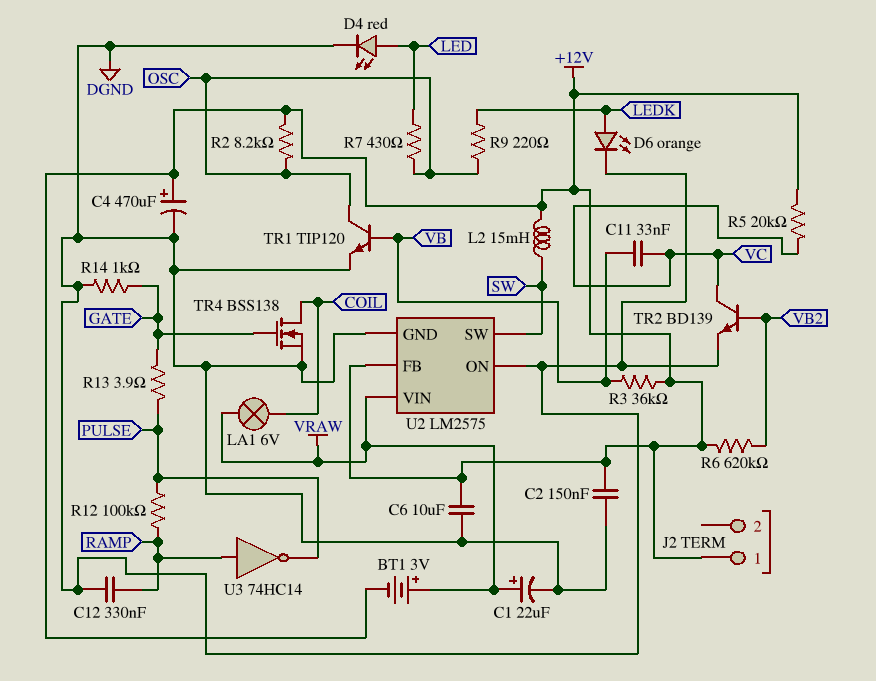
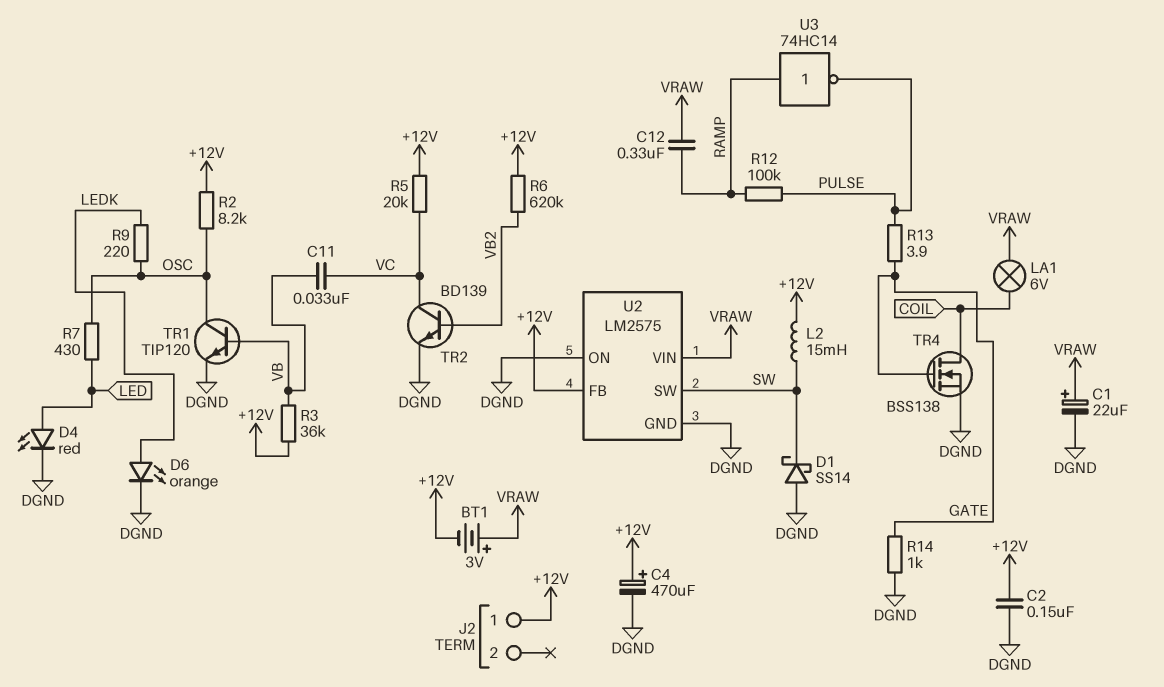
C6: 10uF (+12V, DGND) -> none
C12: 330nF (DGND, RAMP) -> 330nF (RAMP, VRAW)
D1: none -> schottky SS14 (A DGND, K SW)

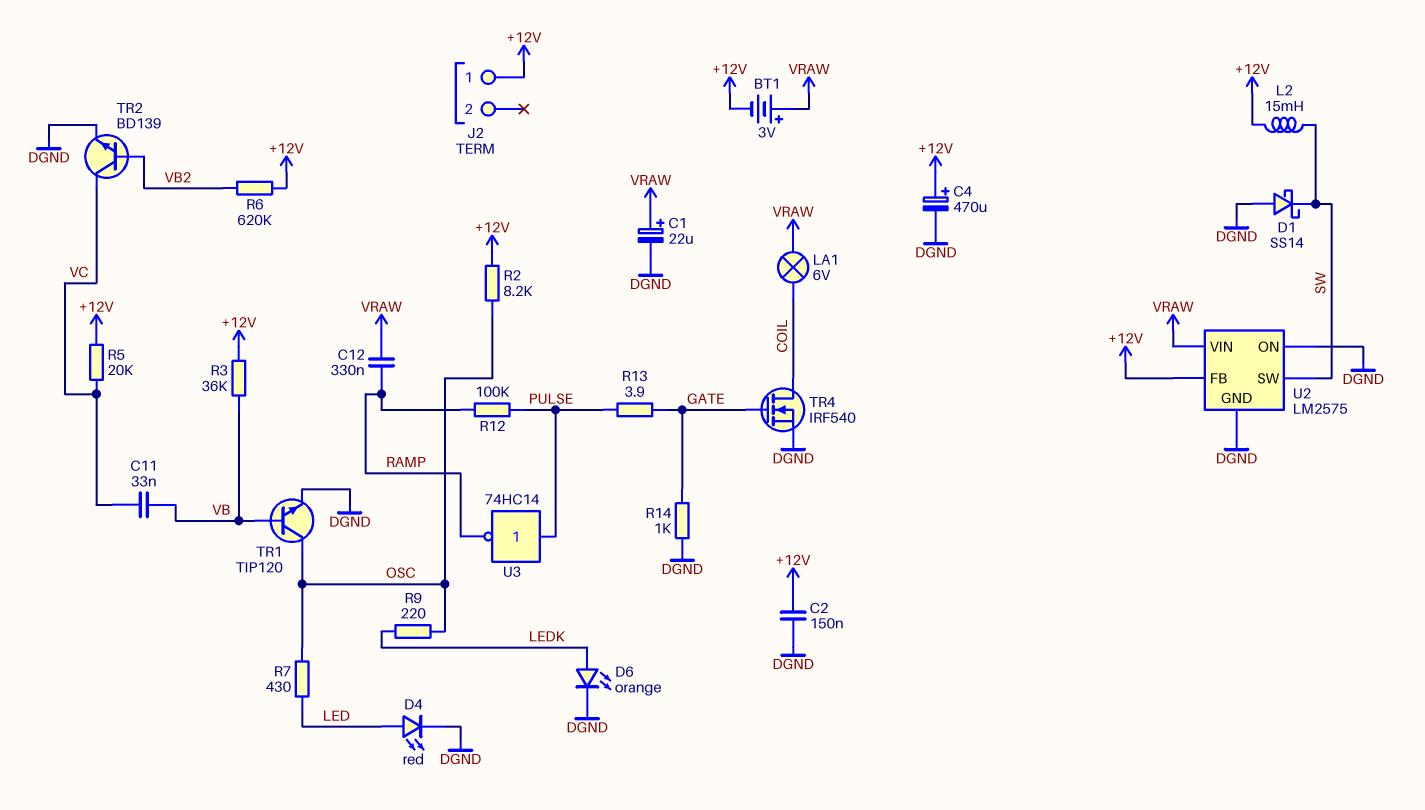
TR4: NMOS BSS138 (G GATE, D COIL, S DGND) -> NMOS IRF540 (G GATE, D COIL, S DGND)
U3: NOT 74HC14 (in RAMP, out PULSE) -> NOT 74HC14 (in PULSE, out RAMP)

